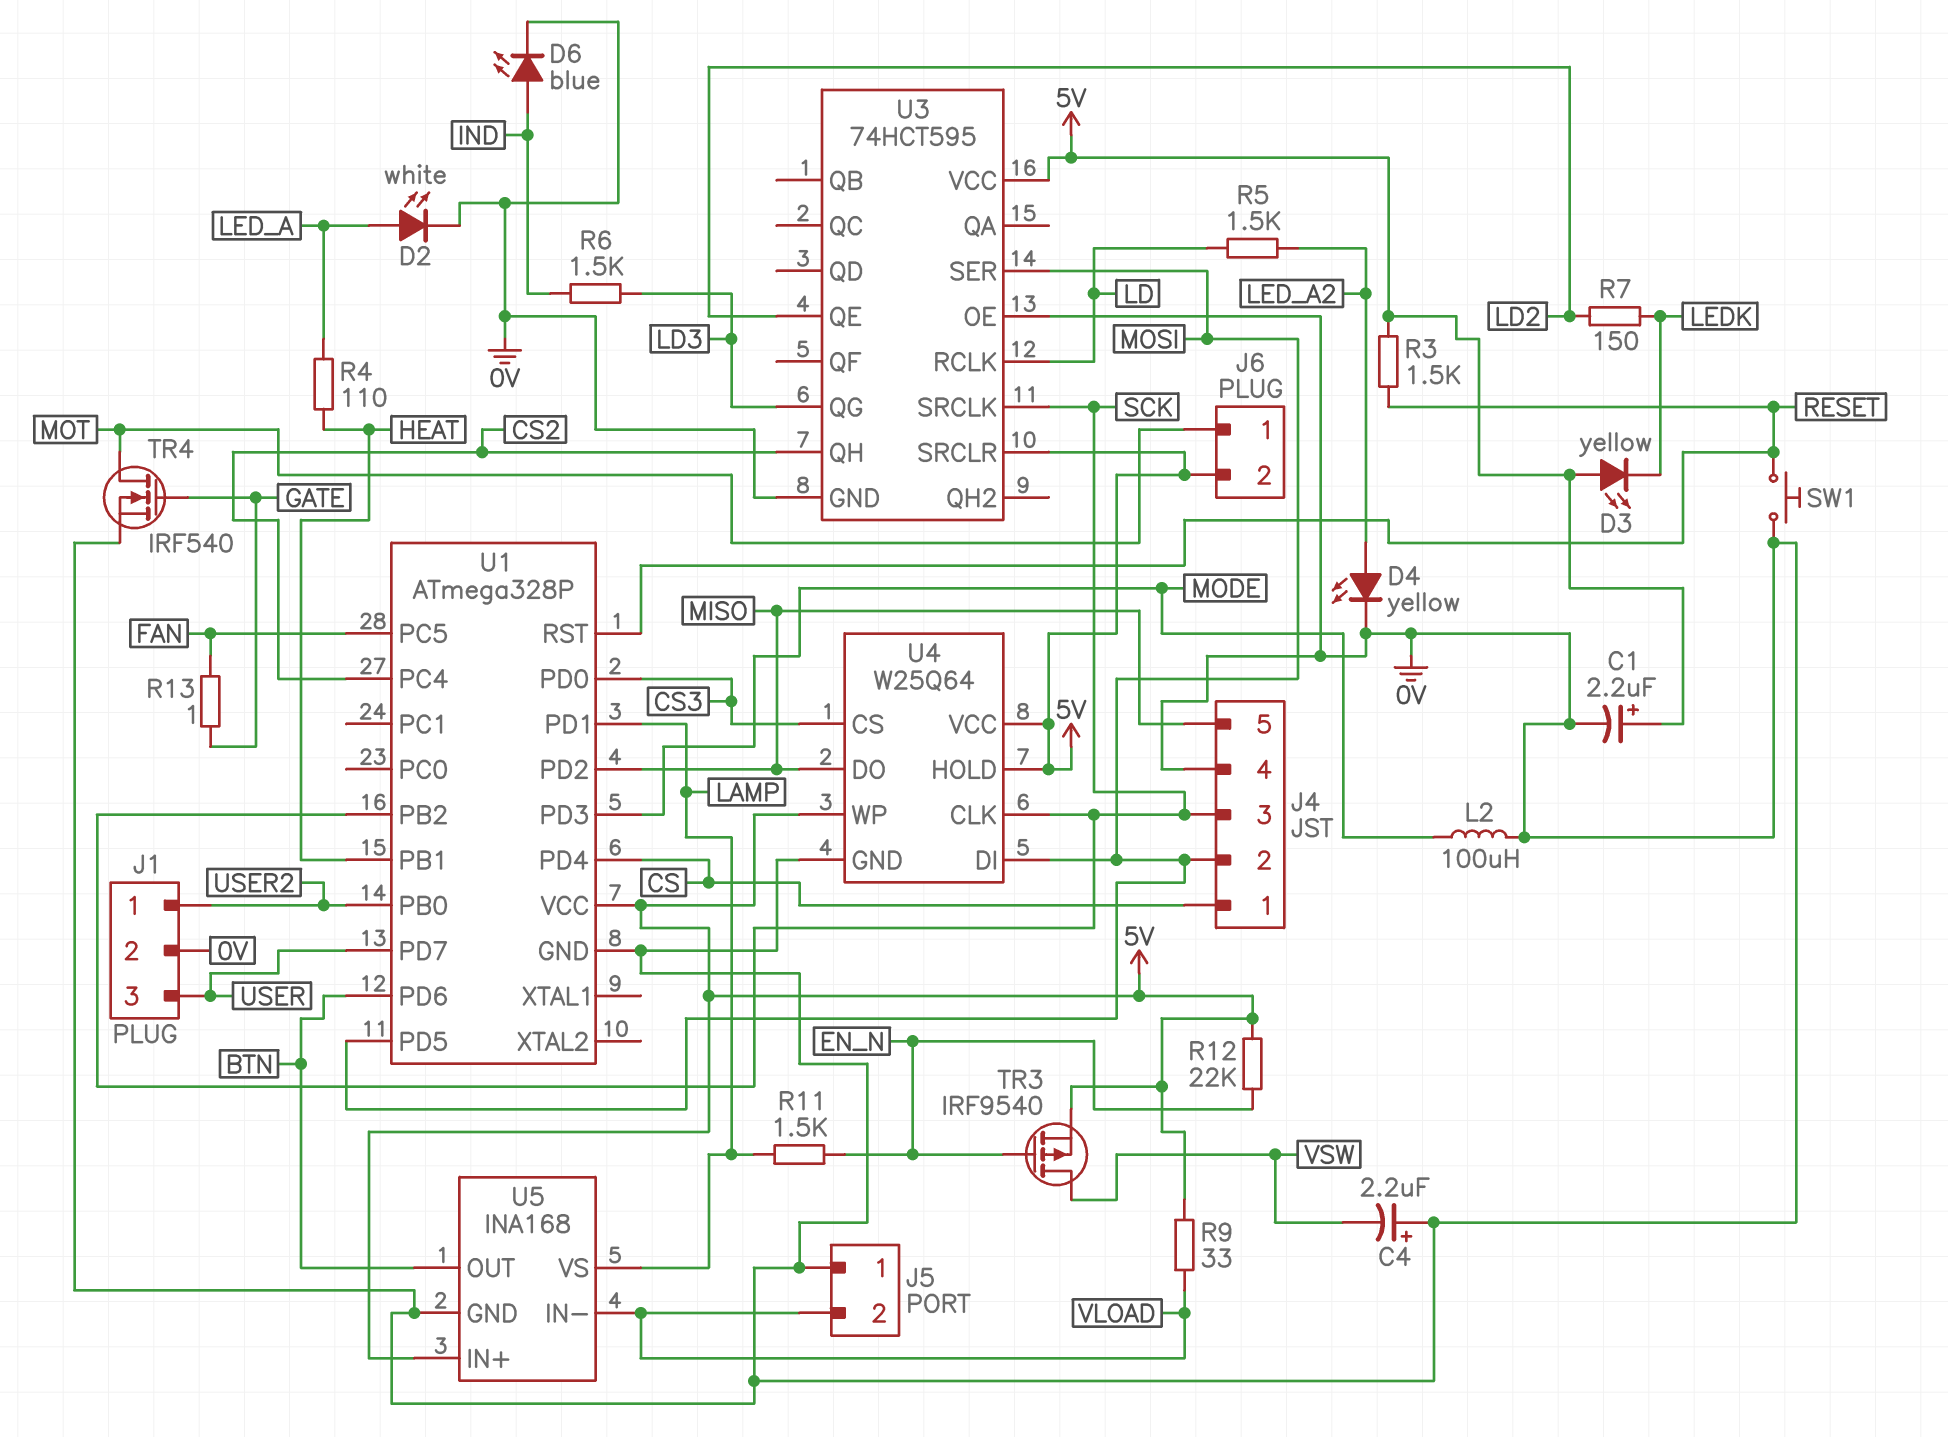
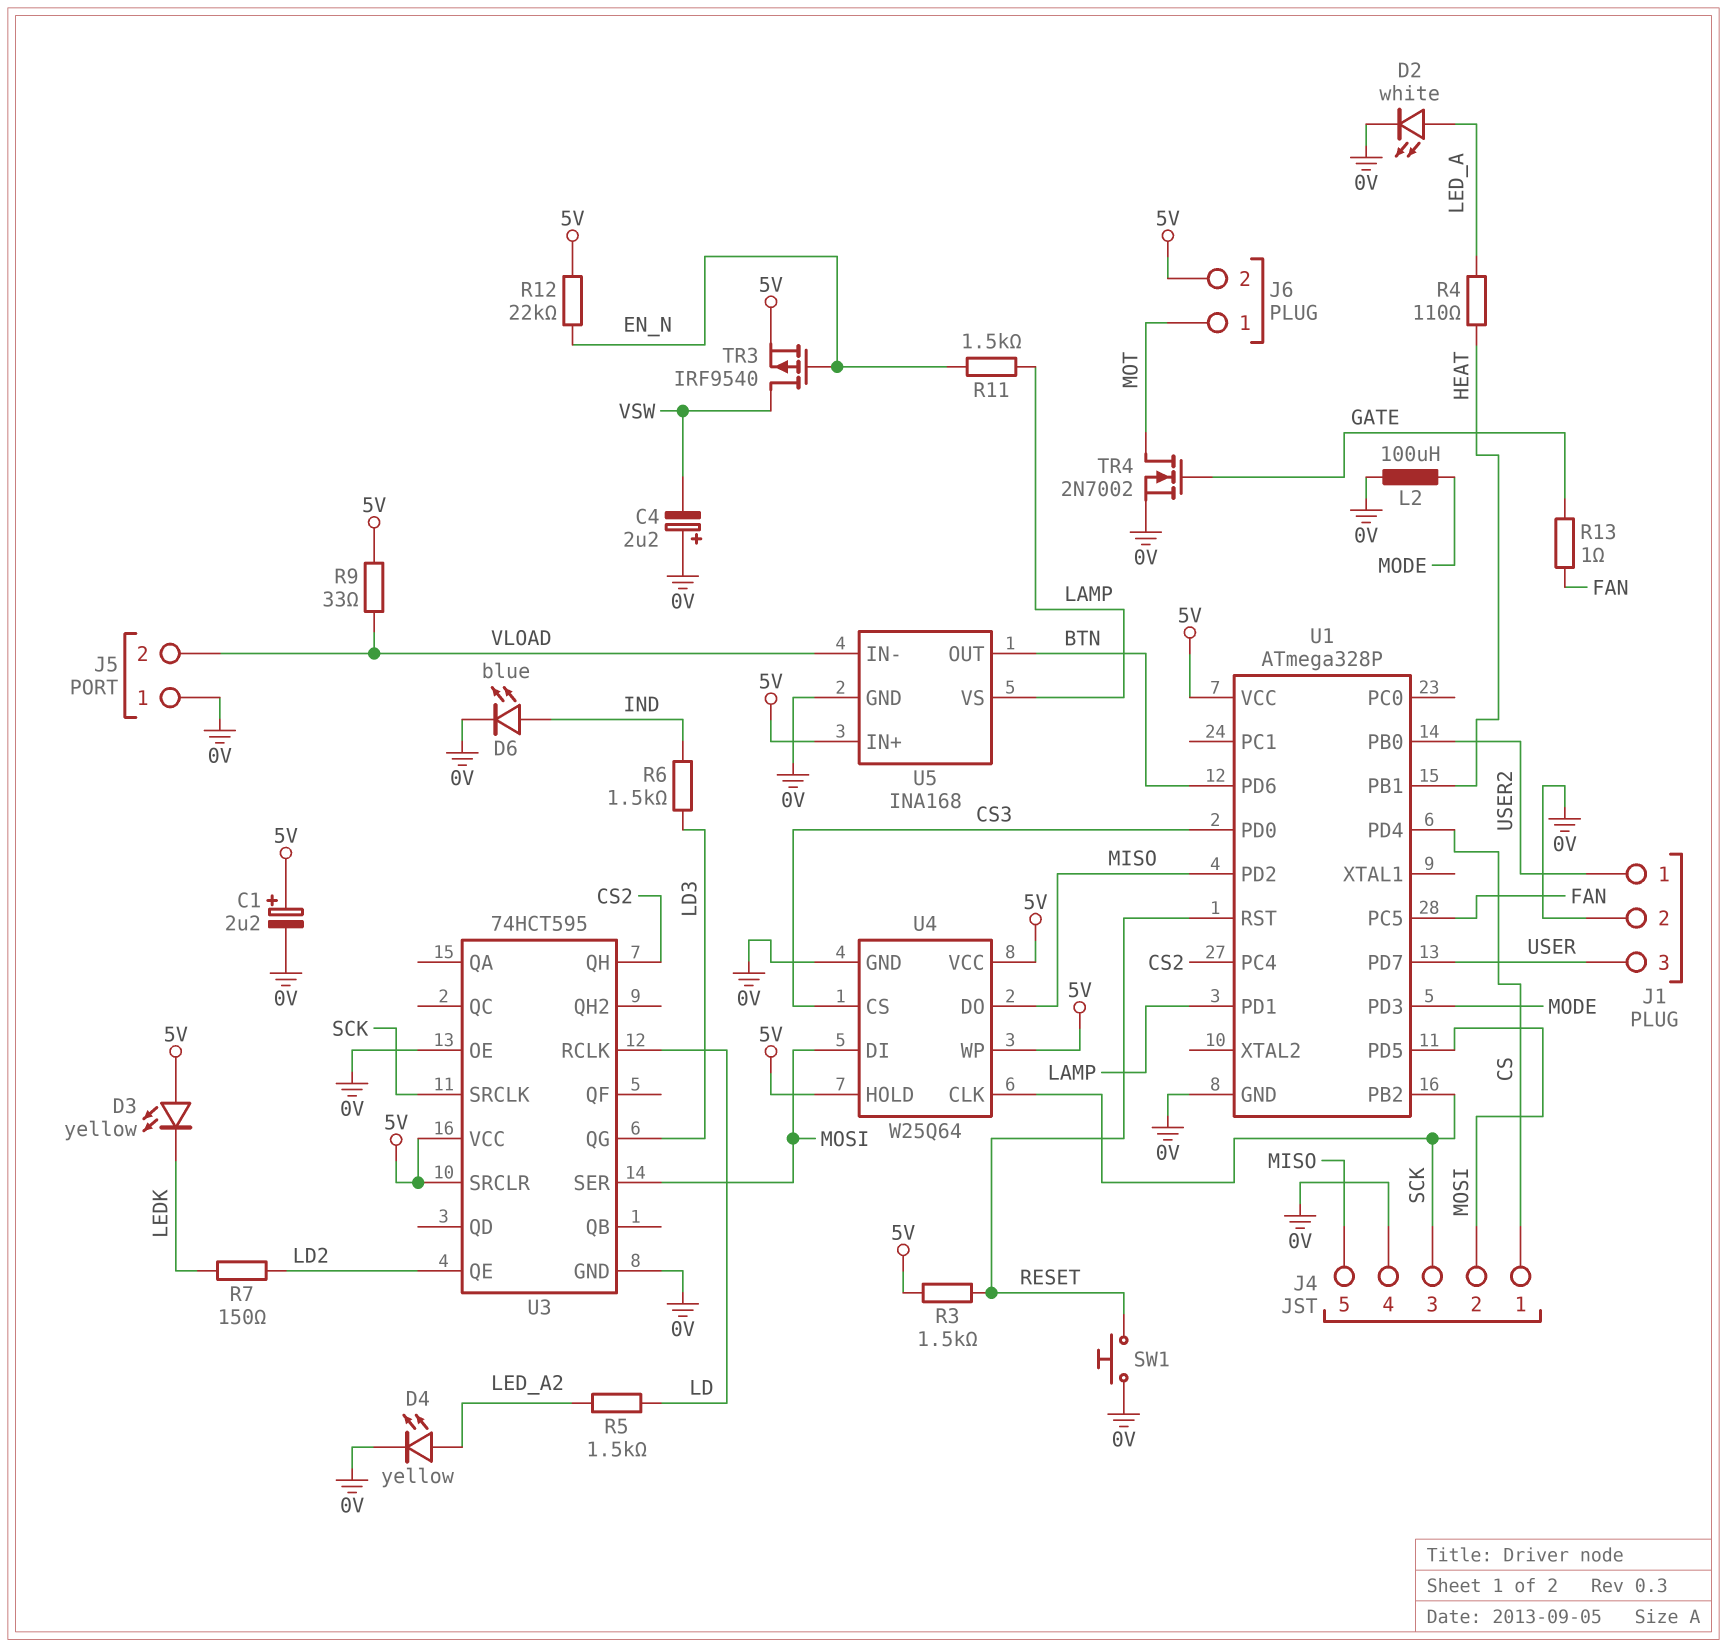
TR4: NMOS IRF540 (G GATE, D MOT, S 0V) -> NMOS 2N7002 (G GATE, D MOT, S 0V)

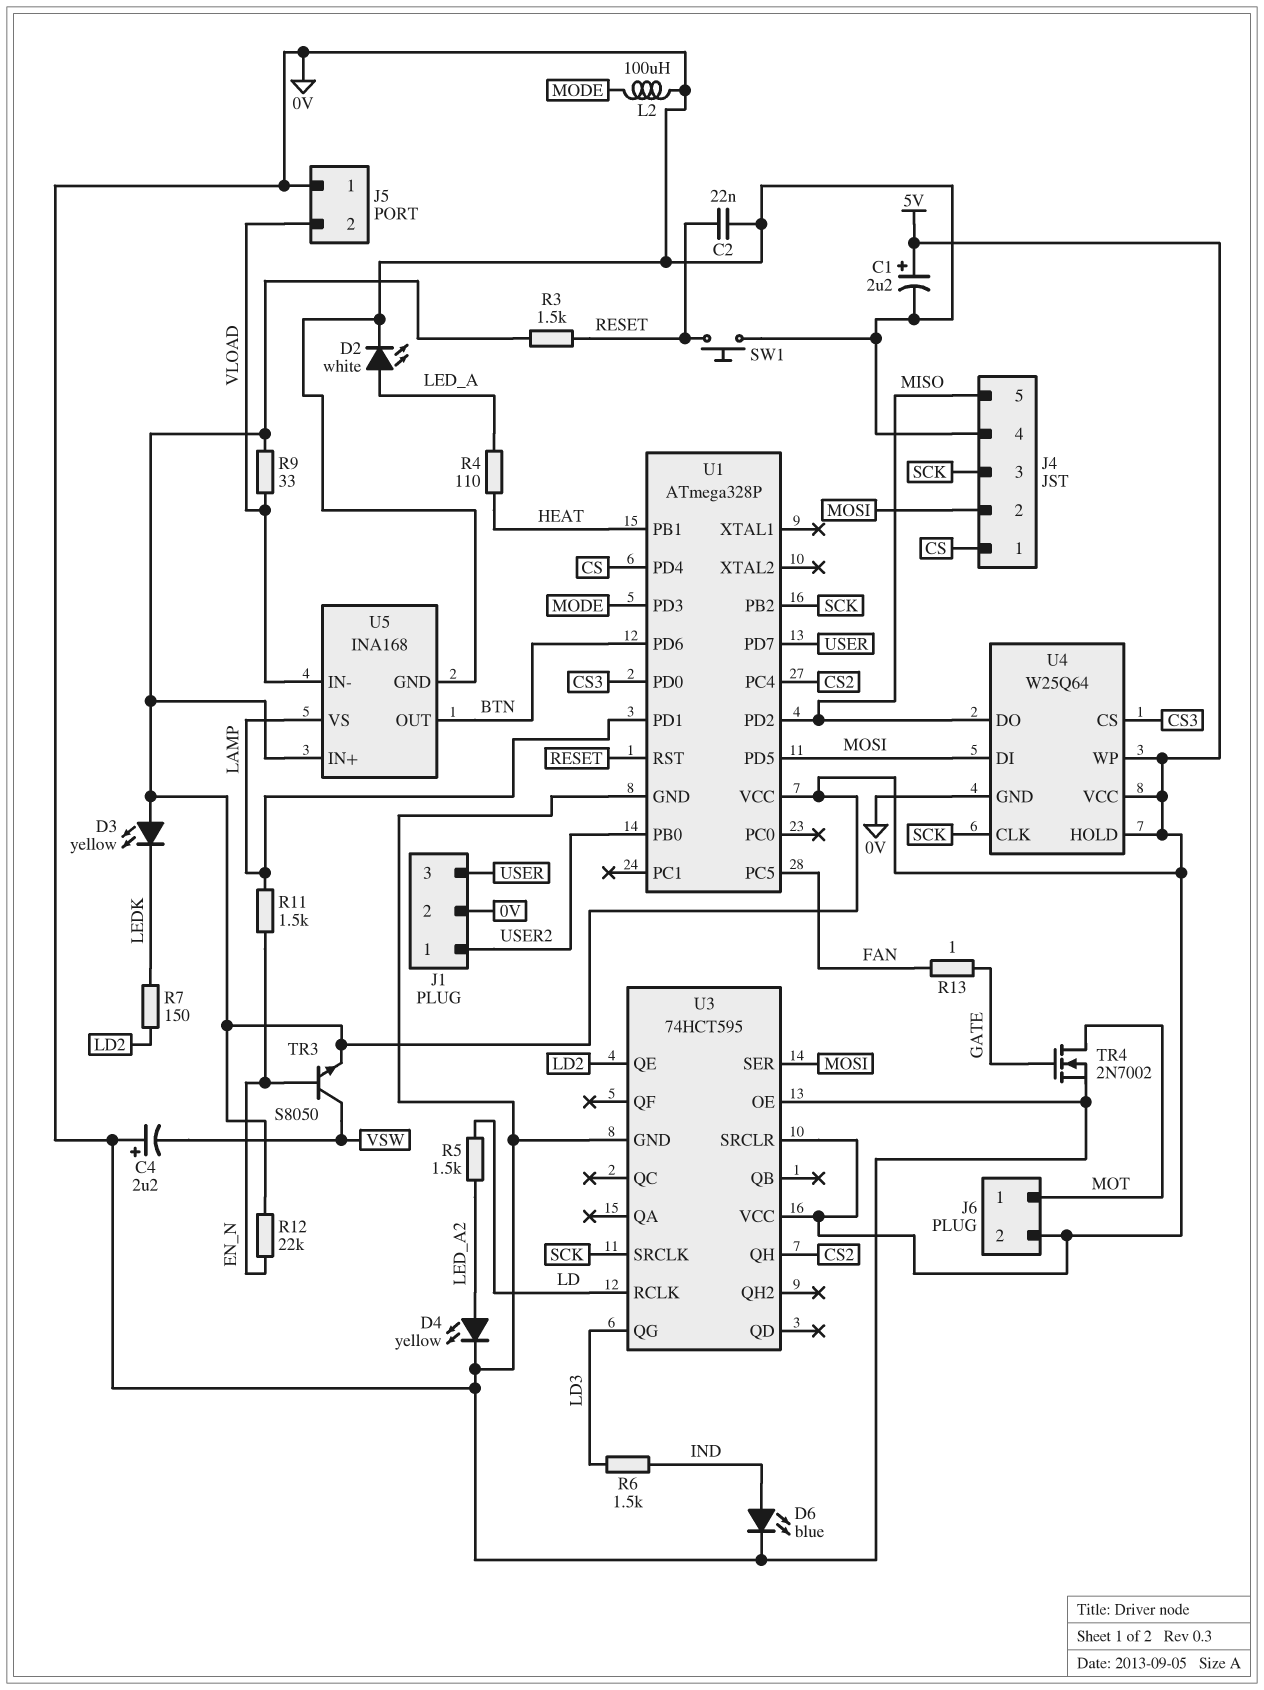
C2: none -> 22nF (0V, RESET)
TR3: PMOS IRF9540 (G EN_N, D VSW, S 5V) -> NPN S8050 (B EN_N, C VSW, E 5V)

